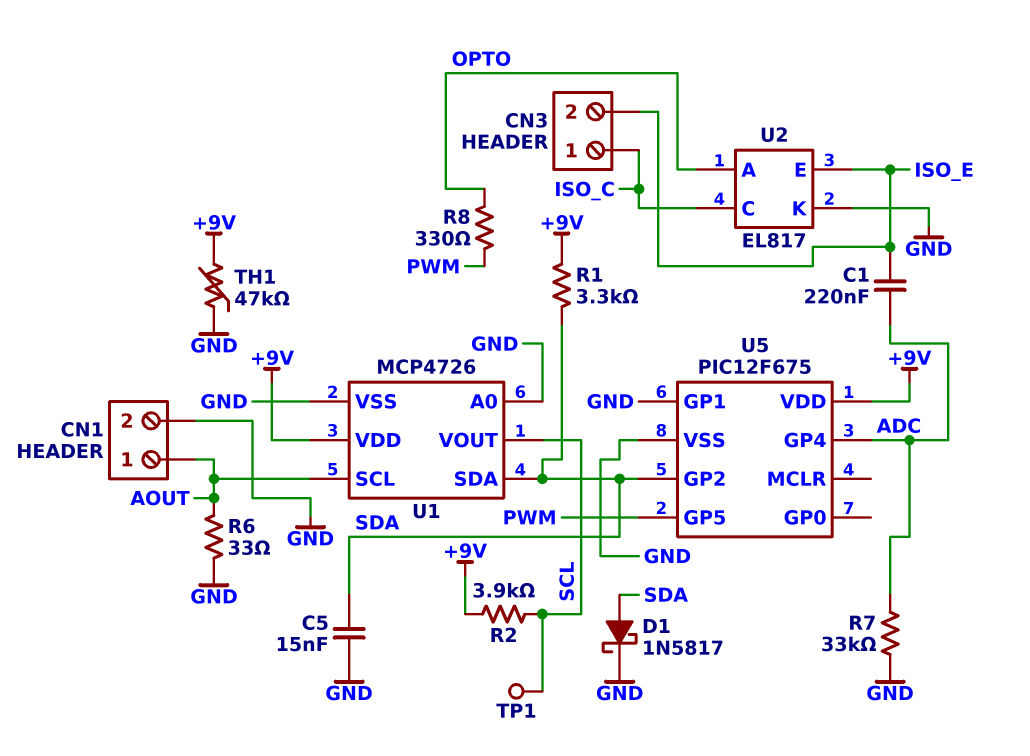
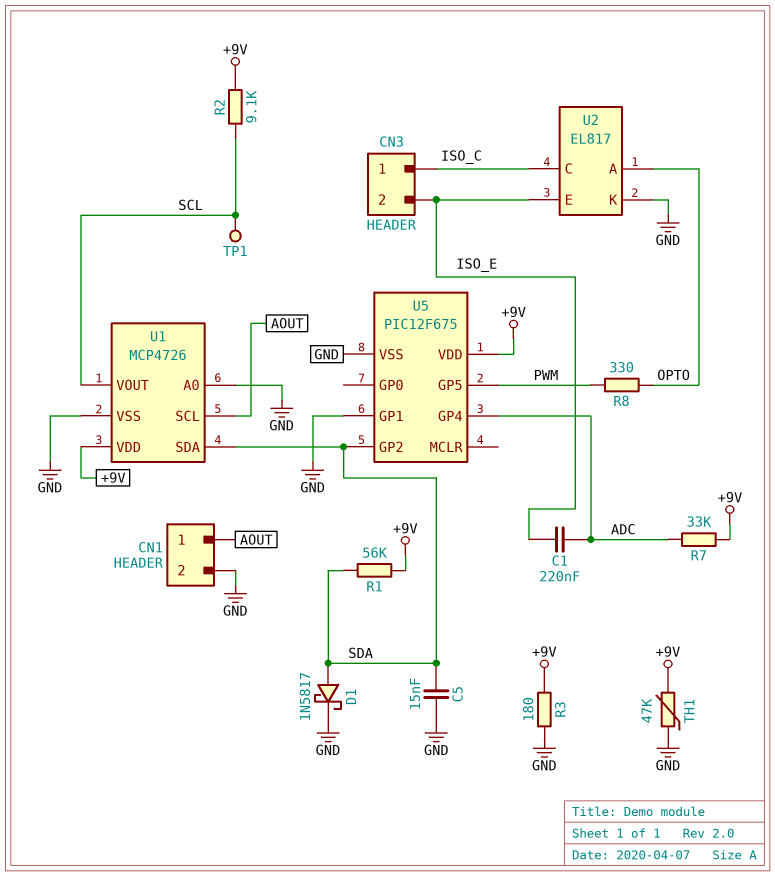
R1: 3.3k (+9V, SDA) -> 56k (+9V, SDA)
R2: 3.9k (+9V, SCL) -> 9.1k (+9V, SCL)
R3: none -> 180 (+9V, GND)
R6: 33 (AOUT, GND) -> none
R7: 33k (ADC, GND) -> 33k (+9V, ADC)

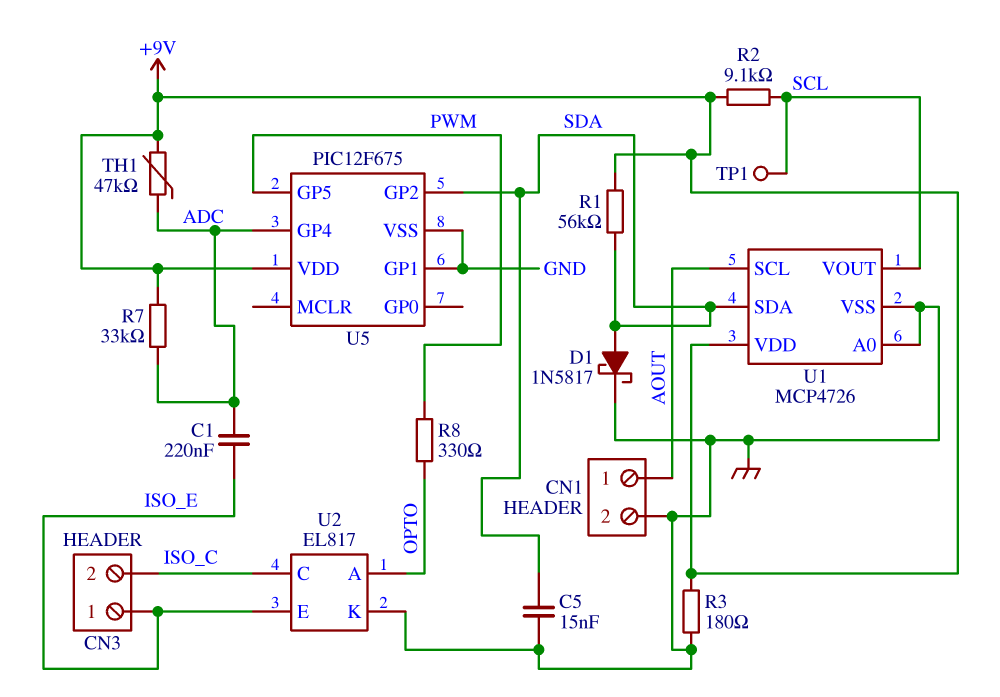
CN3 pin 1: ISO_C -> ISO_E
CN3 pin 2: ISO_E -> ISO_C
TH1: 47k (+9V, GND) -> 47k (+9V, ADC)

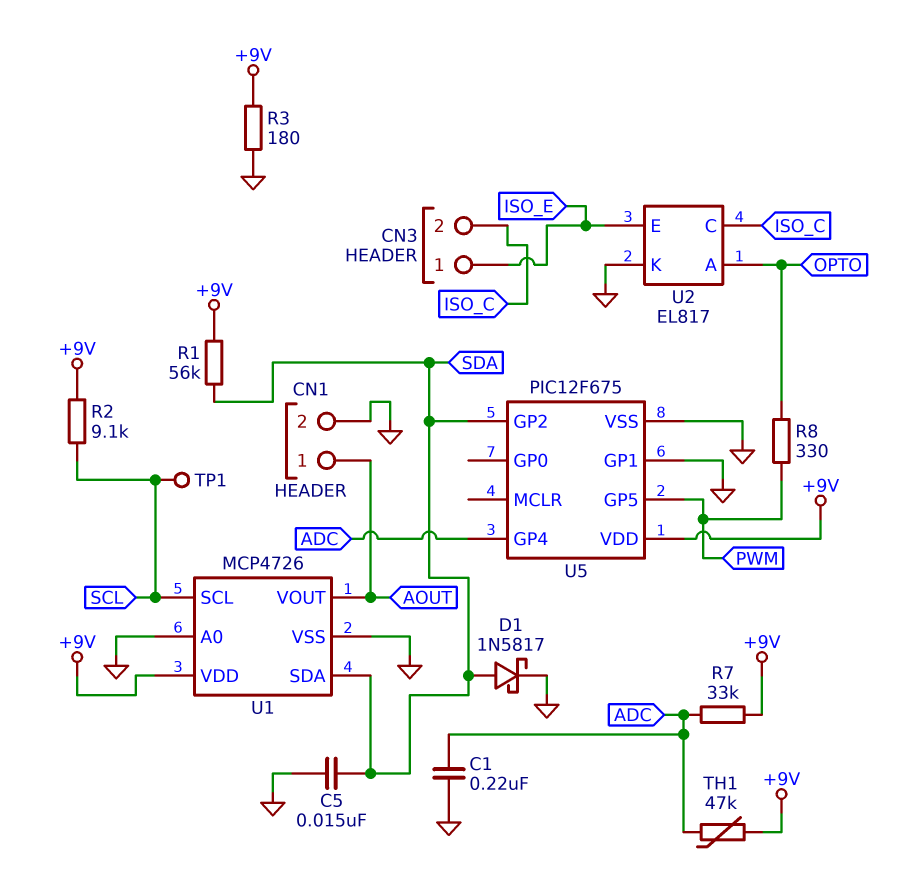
C1: 220nF (ADC, ISO_E) -> 220nF (ADC, GND)
U1 pin SCL: AOUT -> SCL
U1 pin VOUT: SCL -> AOUT

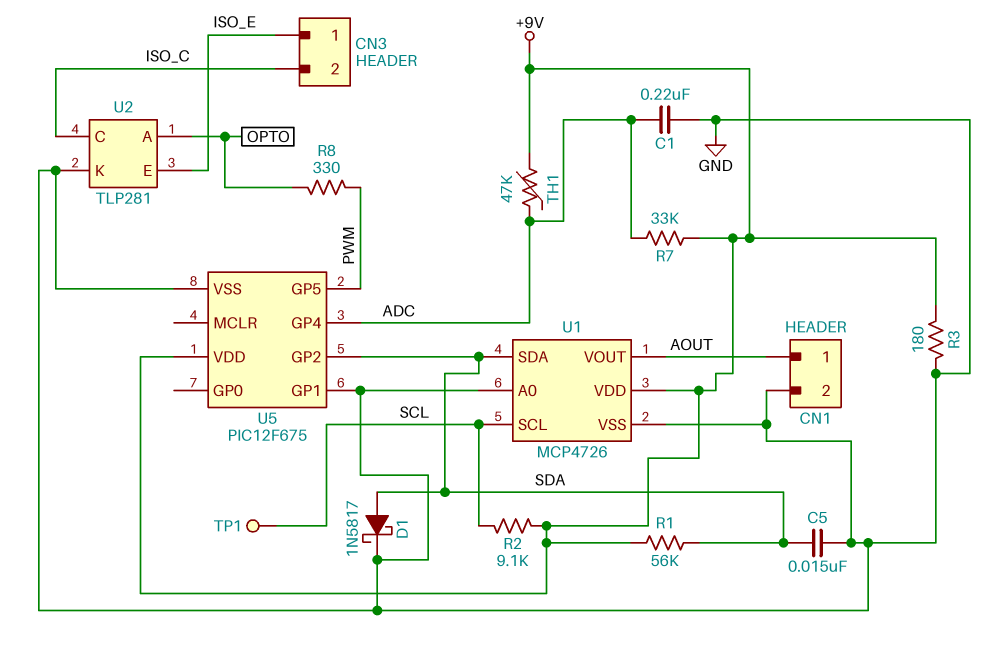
U2: EL817 -> TLP281

